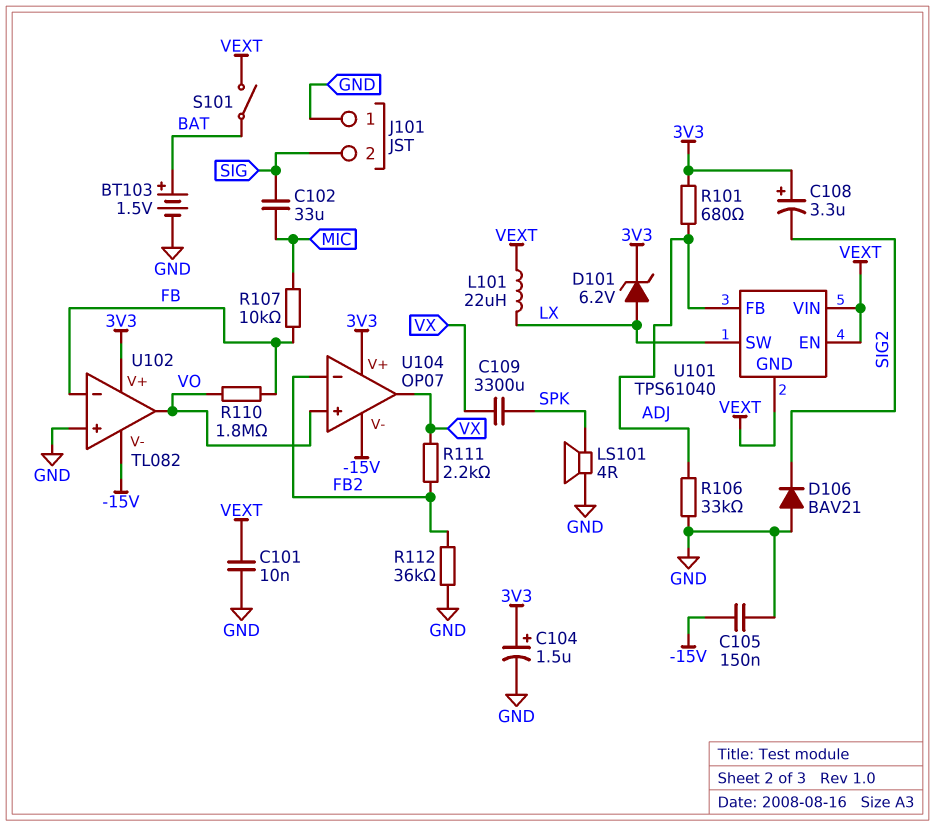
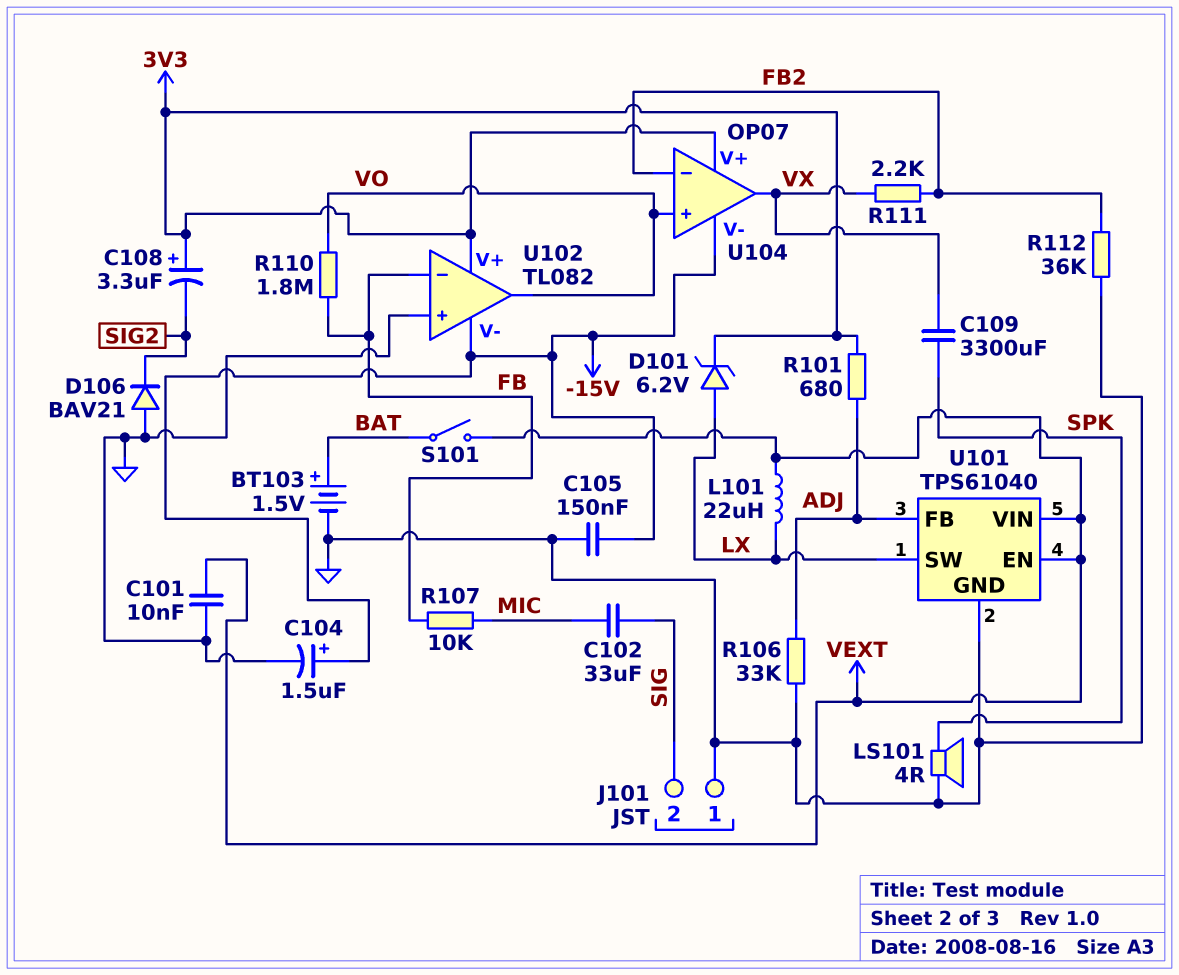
C104: 1.5uF (plus 3V3, minus GND) -> 1.5uF (plus -15V, minus GND)
U101 pin GND: VEXT -> GND

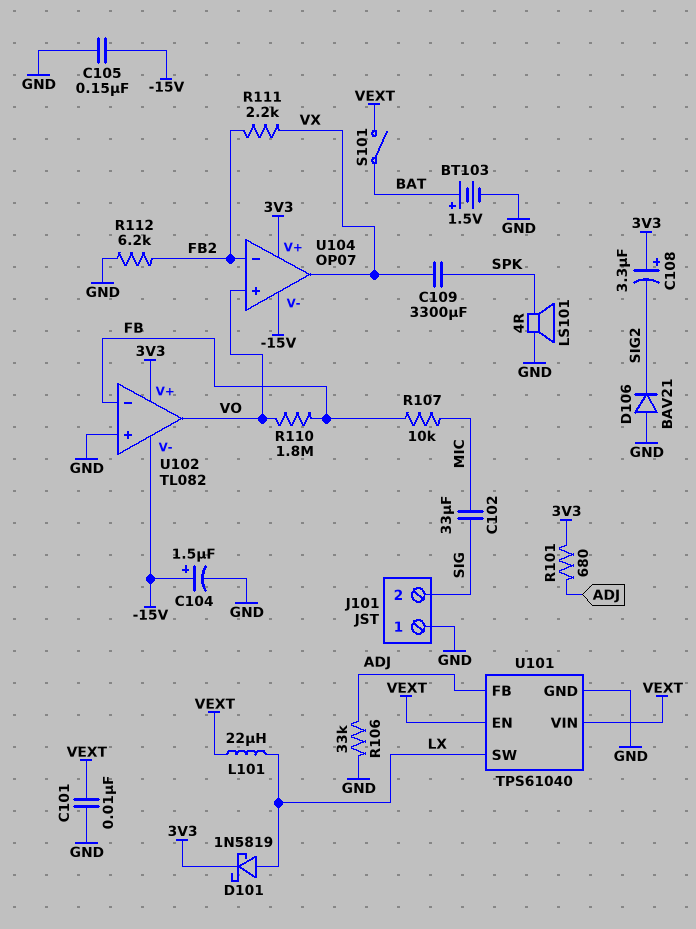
D101: zener 6.2V (A LX, K 3V3) -> schottky 1N5819 (A LX, K 3V3)
R112: 36k (FB2, GND) -> 6.2k (FB2, GND)

